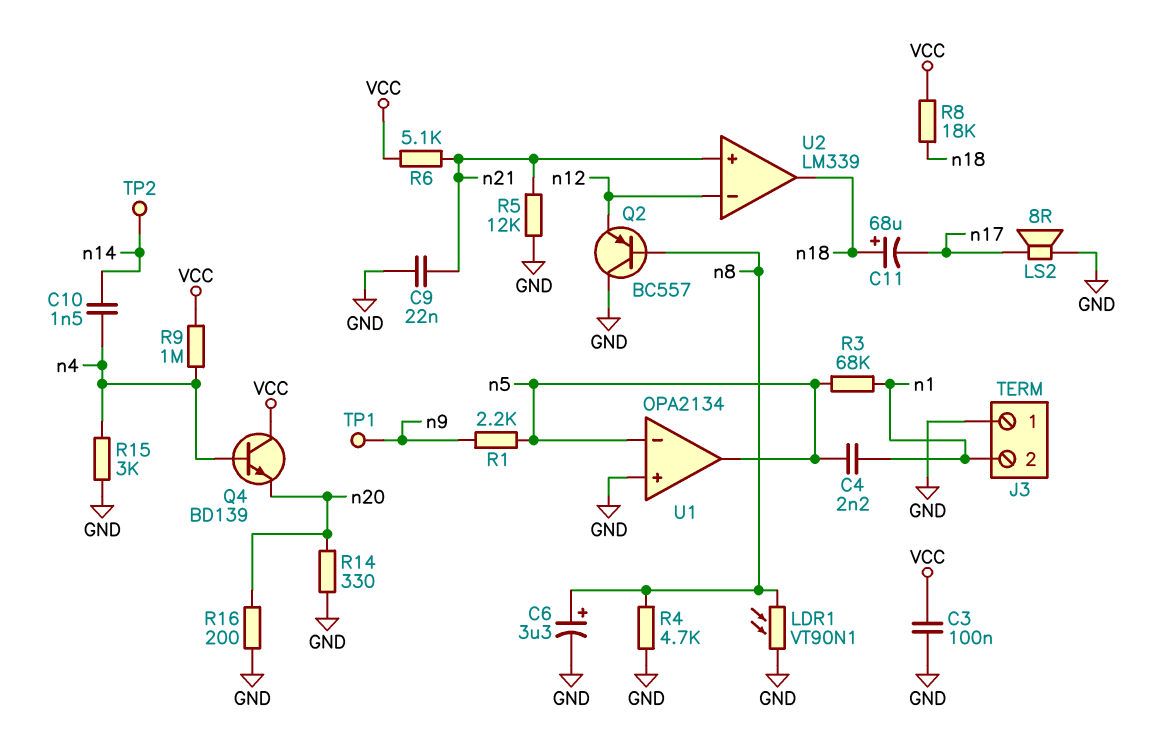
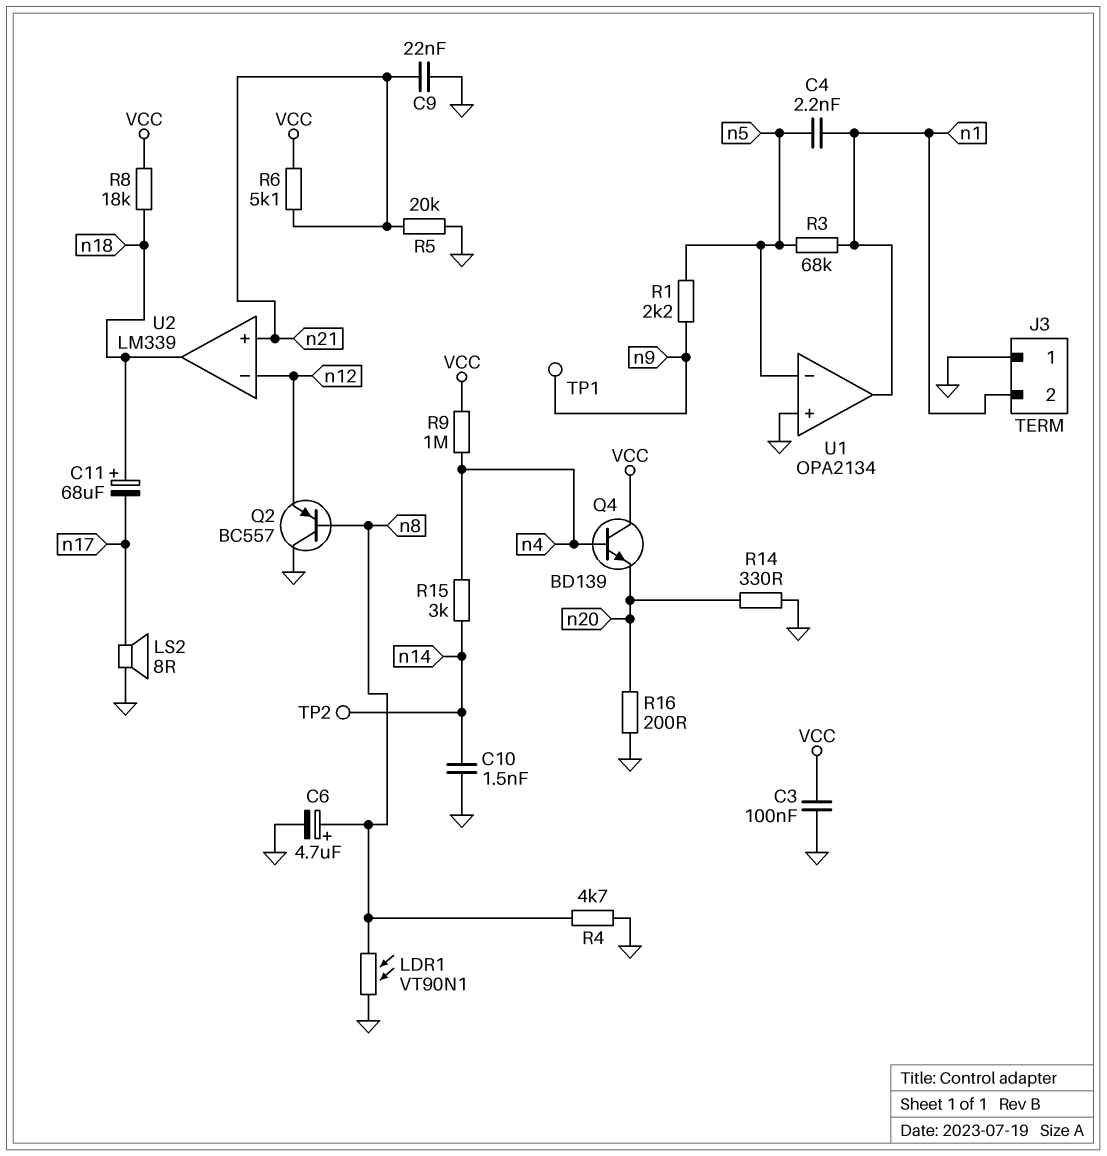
C6: 3.3uF (plus n8, minus GND) -> 4.7uF (plus n8, minus GND)
C10: 1.5nF (n4, n14) -> 1.5nF (GND, n14)
R5: 12k (GND, n21) -> 20k (GND, n21)
R15: 3k (GND, n4) -> 3k (n4, n14)
U1 pin out: n5 -> n1

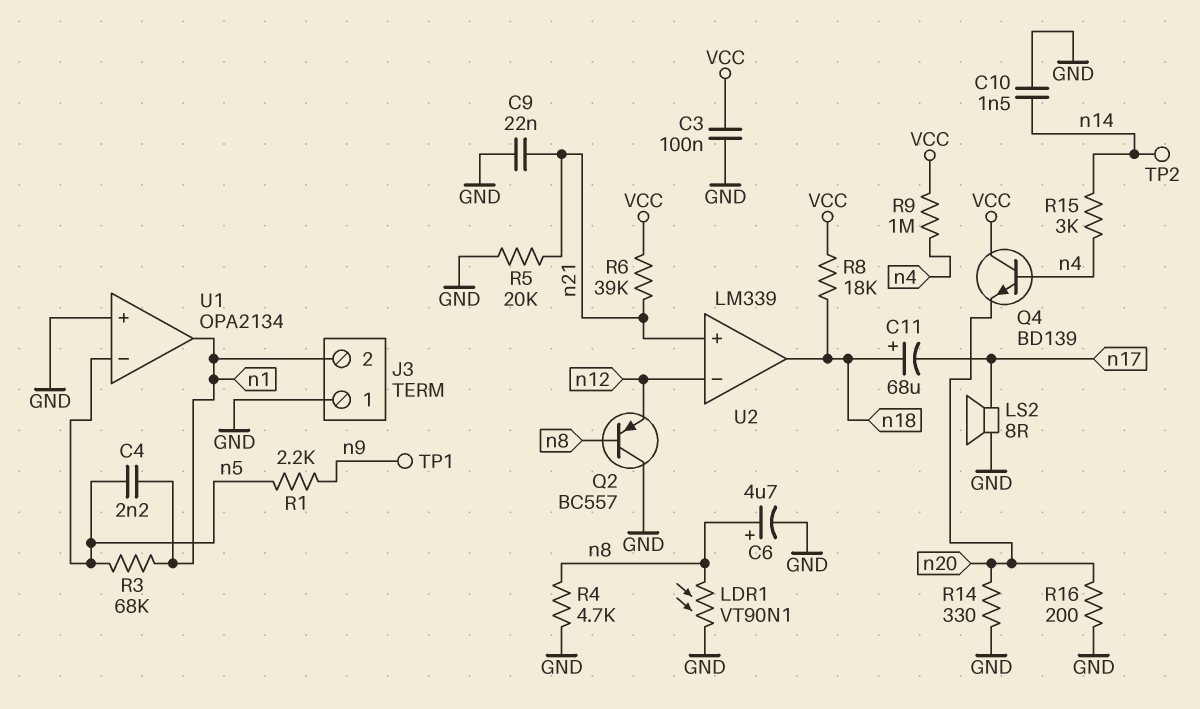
R6: 5.1k (VCC, n21) -> 39k (VCC, n21)

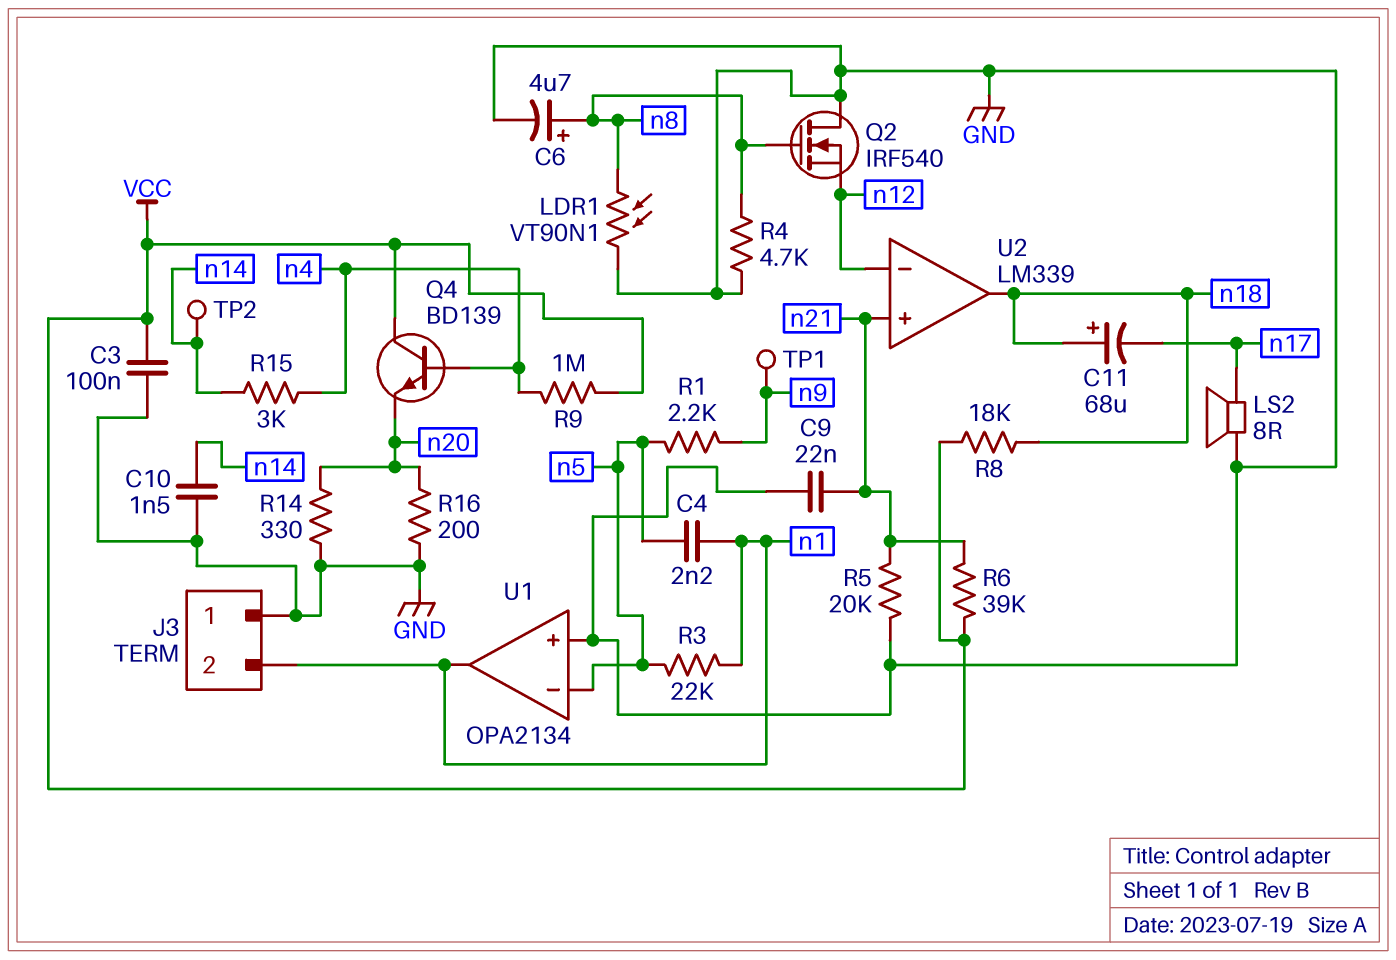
Q2: PNP BC557 (B n8, C GND, E n12) -> NMOS IRF540 (G n8, D GND, S n12)
R3: 68k (n1, n5) -> 22k (n1, n5)

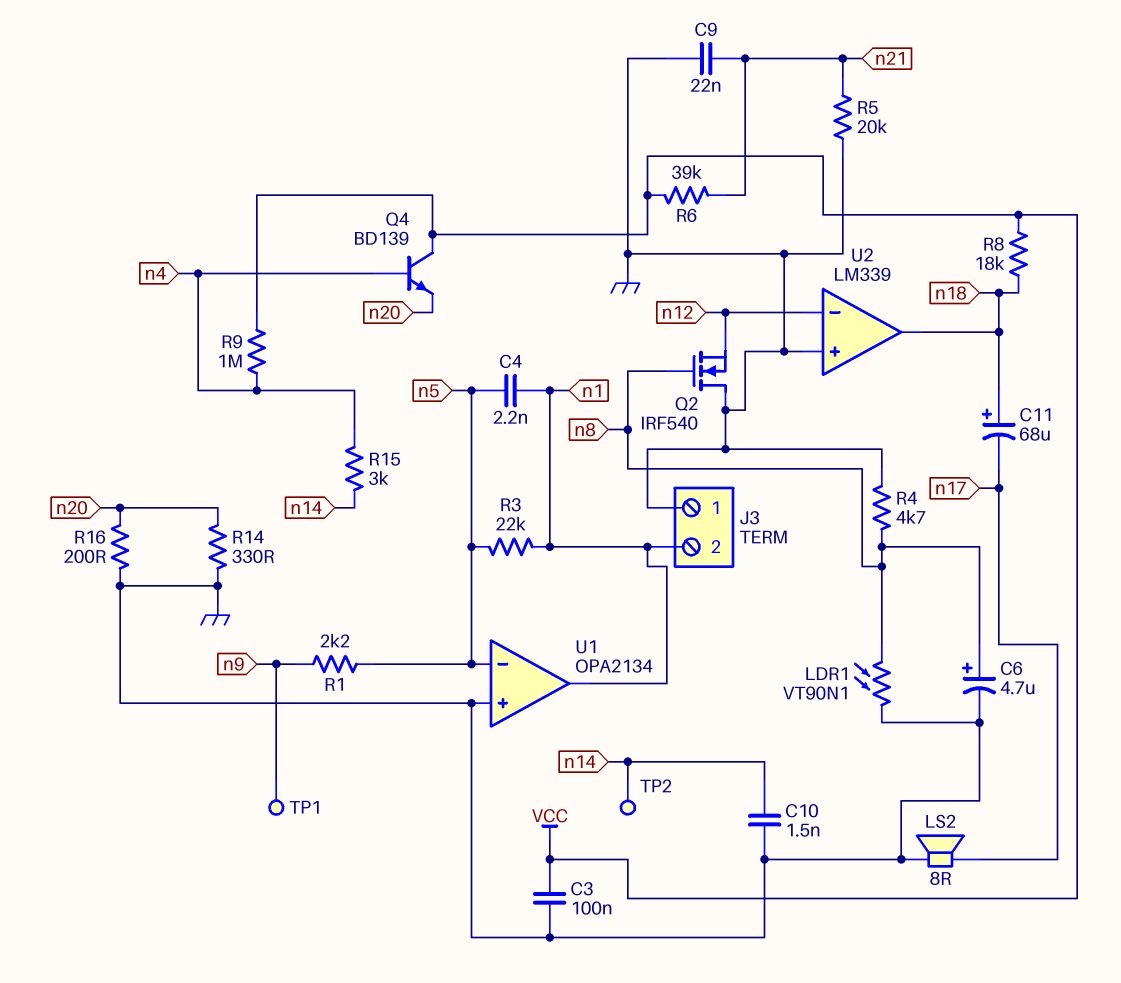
U2 pin in+: n21 -> GND

